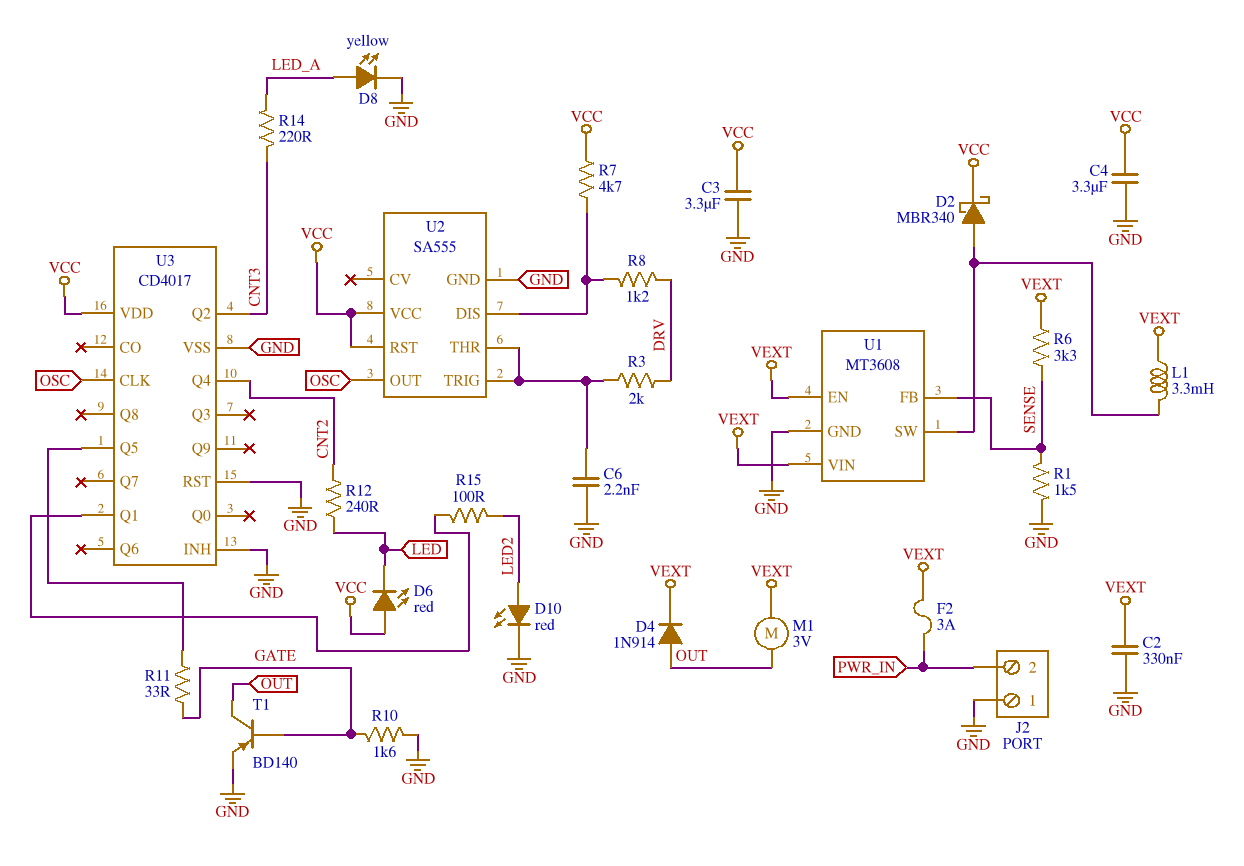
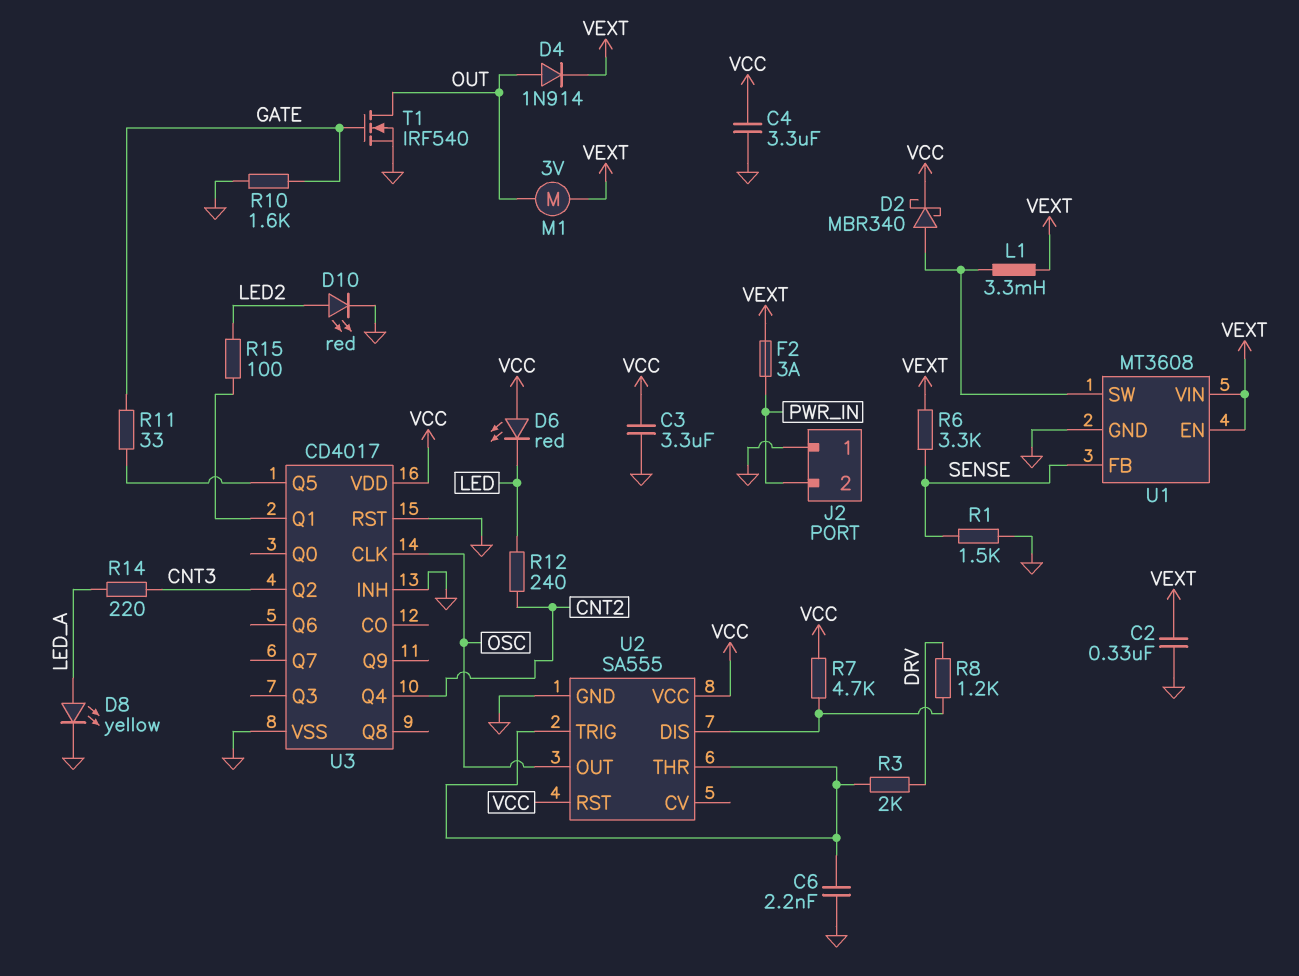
T1: PNP BD140 (B GATE, C OUT, E GND) -> NMOS IRF540 (G GATE, D OUT, S GND)

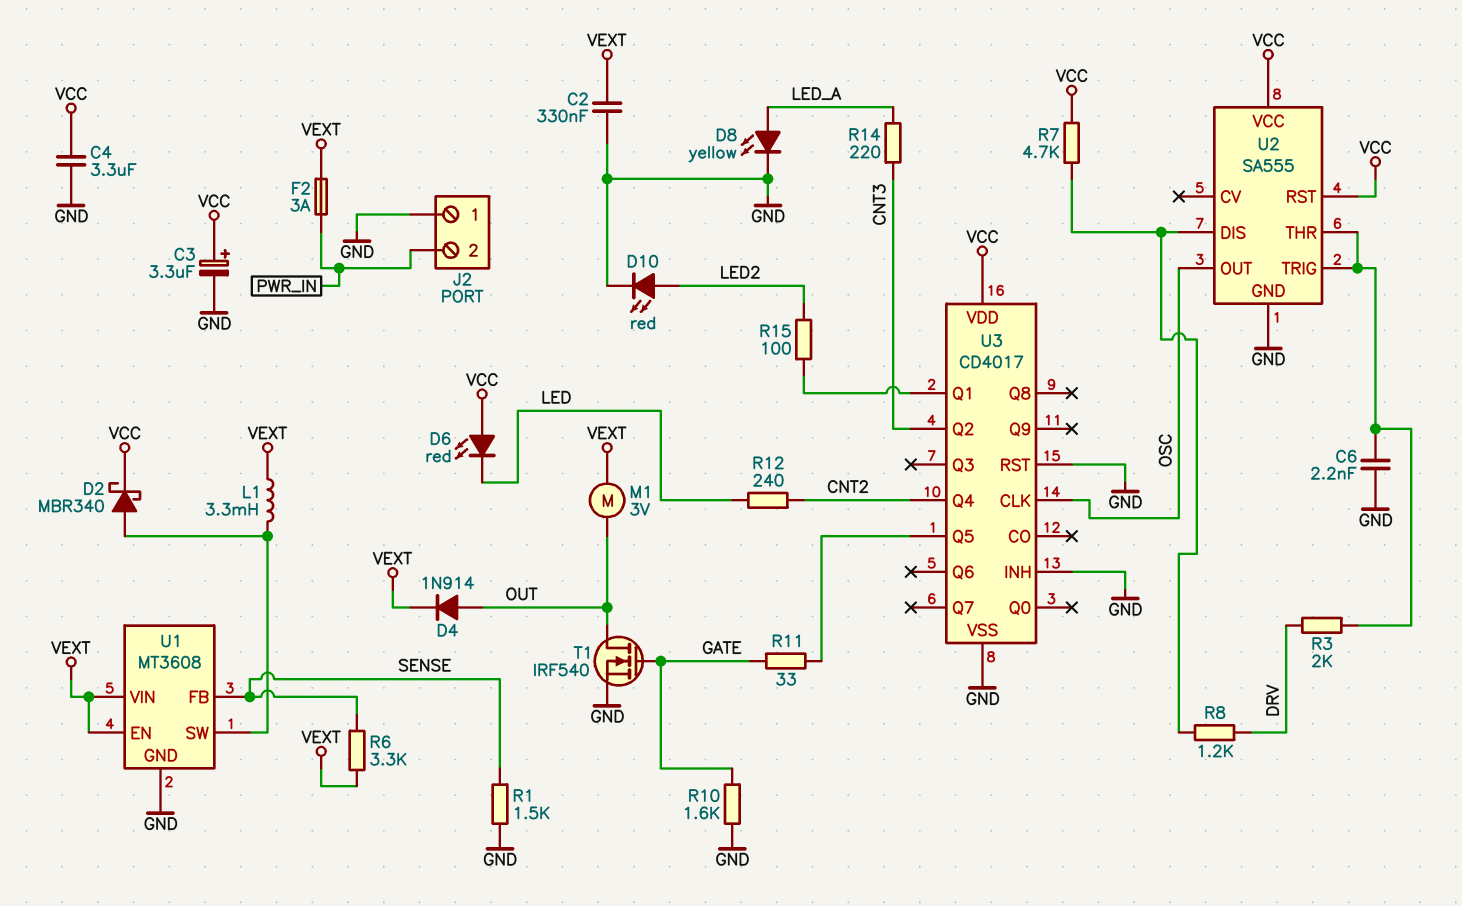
C3: 3.3uF (GND, VCC) -> 3.3uF (plus VCC, minus GND)

